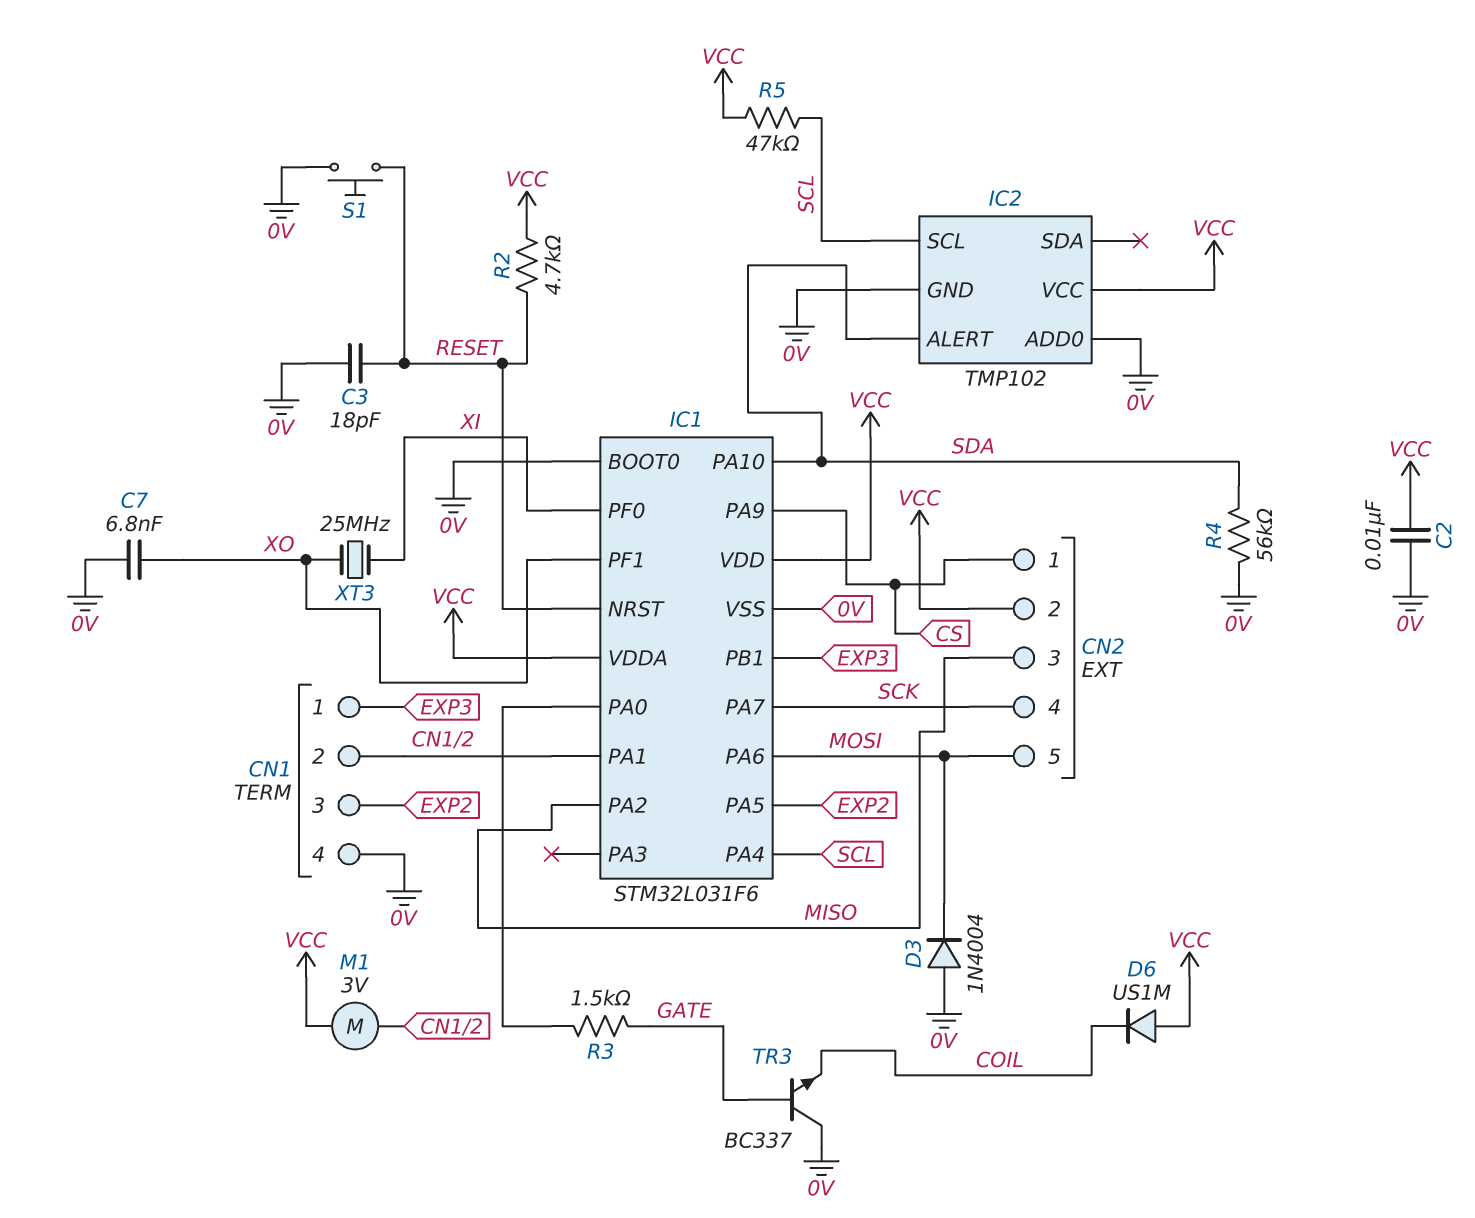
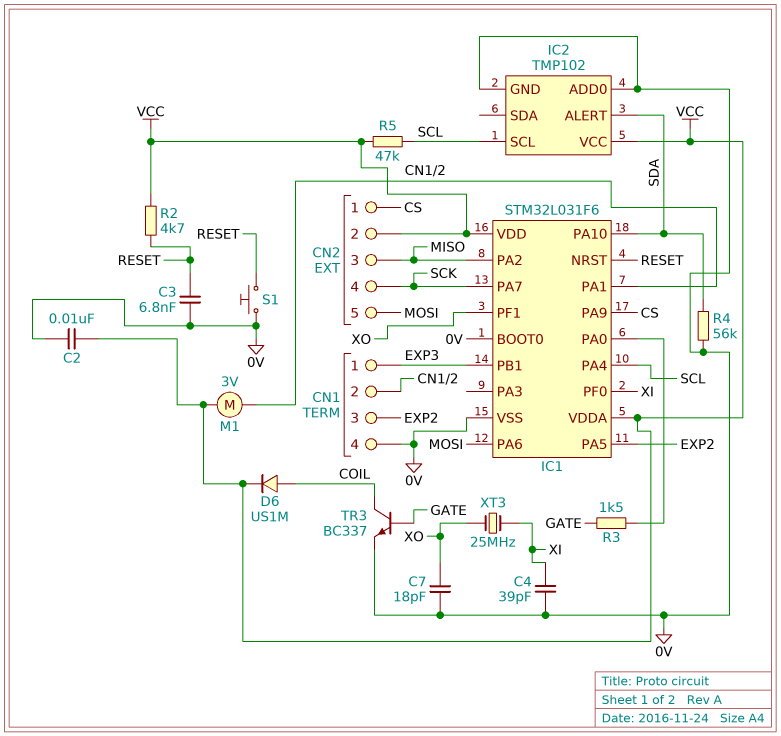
C3: 18pF (0V, RESET) -> 6.8nF (0V, RESET)
C4: none -> 39pF (0V, XI)
C7: 6.8nF (0V, XO) -> 18pF (0V, XO)
D3: diode 1N4004 (A 0V, K MOSI) -> none
D6: diode US1M (A VCC, K COIL) -> diode US1M (A COIL, K VCC)
TR3: NPN BC337 (B GATE, C 0V, E COIL) -> NPN BC337 (B GATE, C COIL, E 0V)

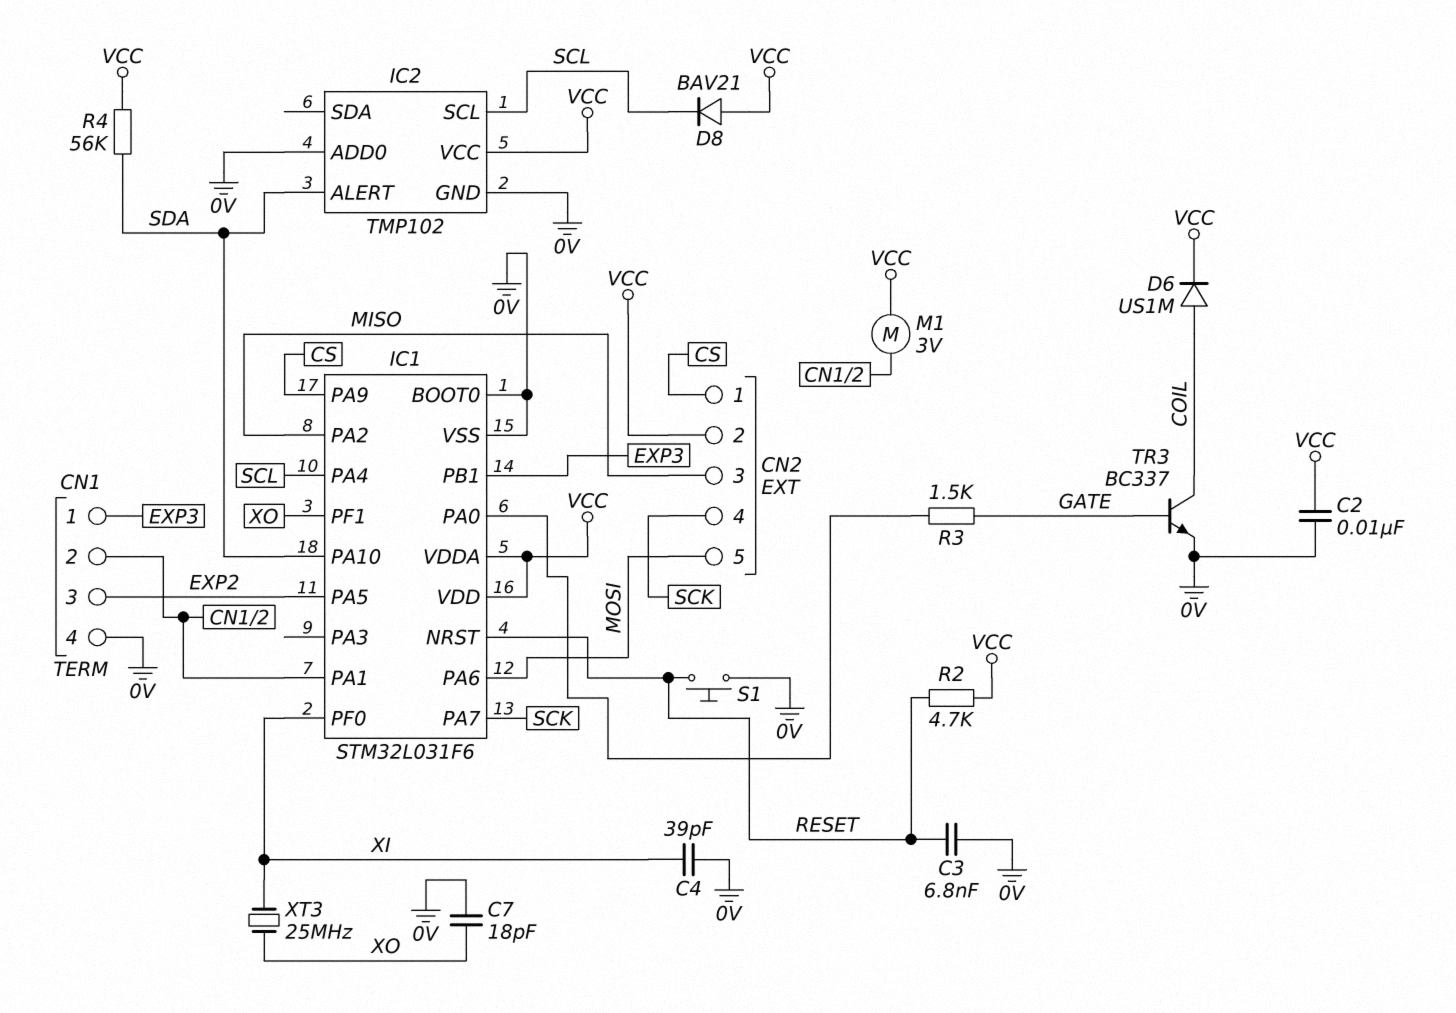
D8: none -> diode BAV21 (A VCC, K SCL)
R4: 56k (0V, SDA) -> 56k (SDA, VCC)
R5: 47k (SCL, VCC) -> none

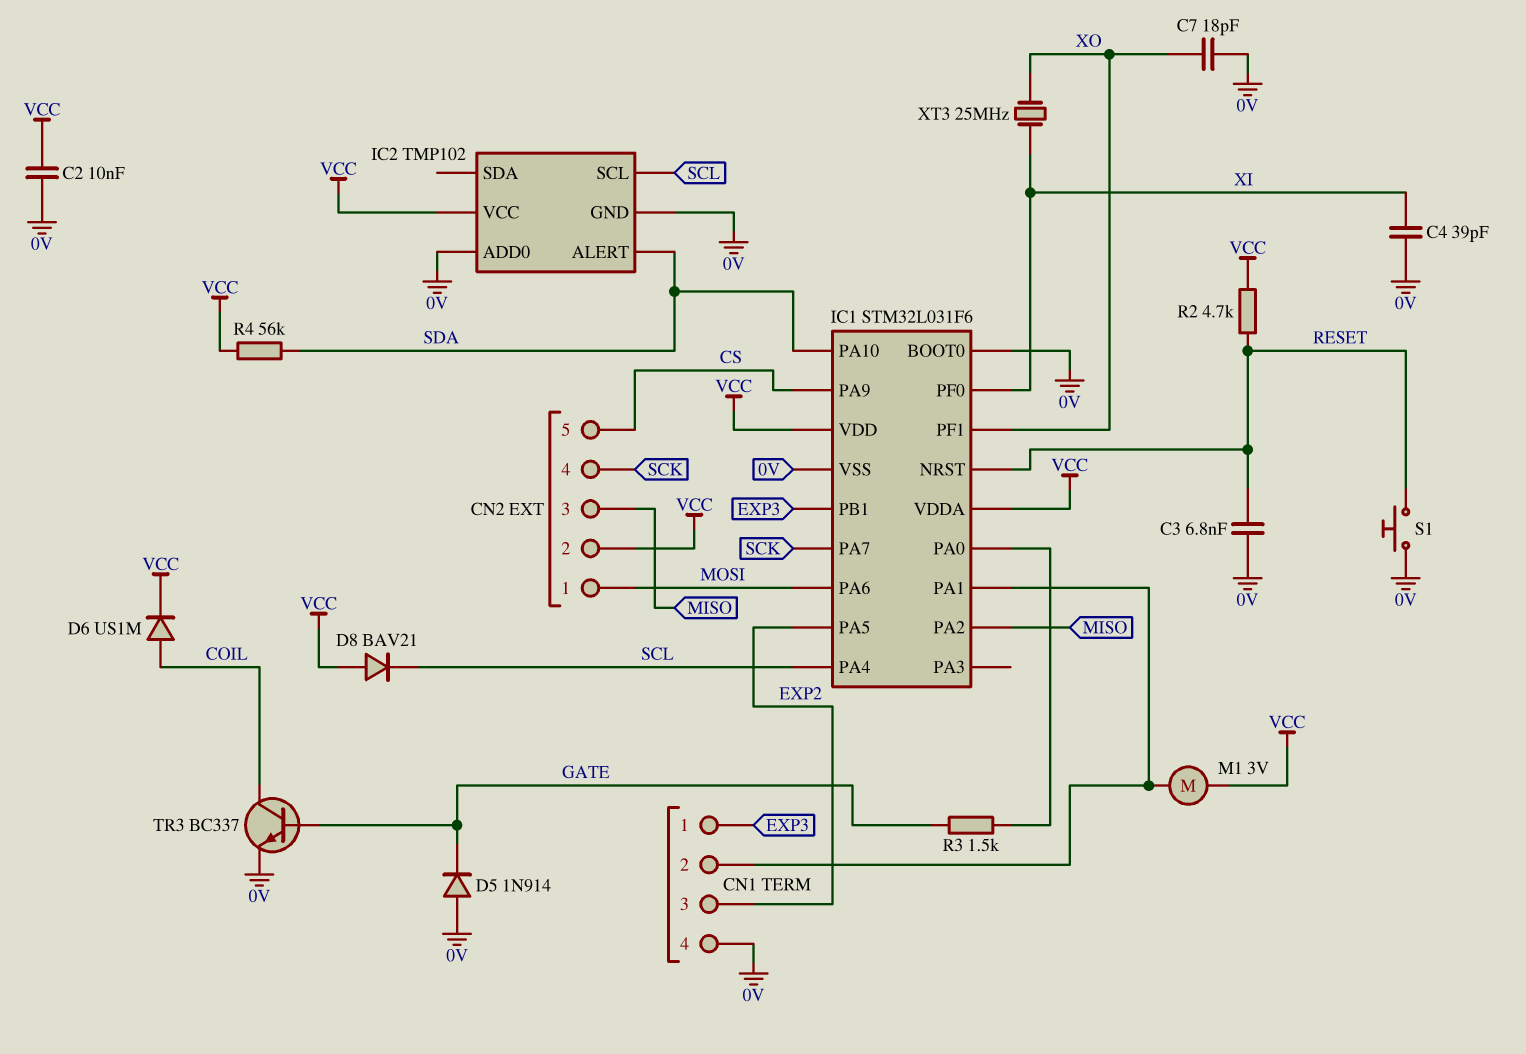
CN2 pin 1: CS -> MOSI
CN2 pin 5: MOSI -> CS
D5: none -> diode 1N914 (A 0V, K GATE)

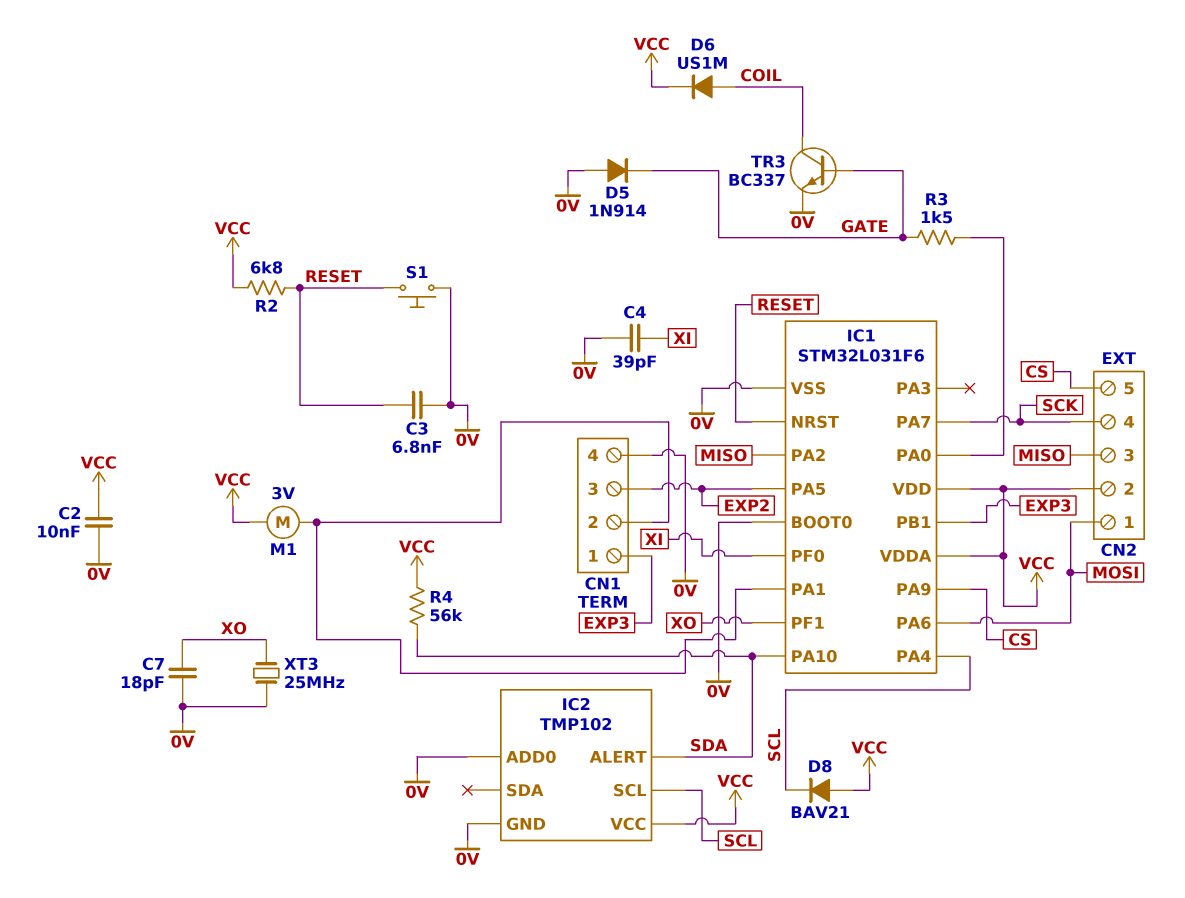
R2: 4.7k (RESET, VCC) -> 6.8k (RESET, VCC)
XT3: 25MHz (XI, XO) -> 25MHz (0V, XO)

